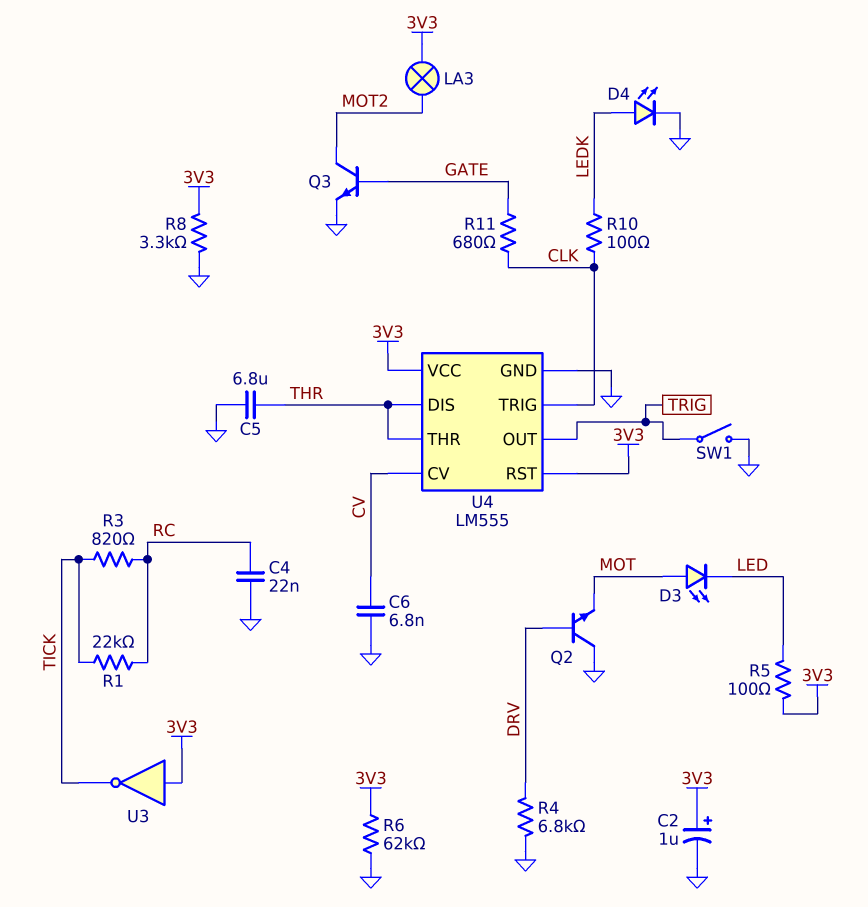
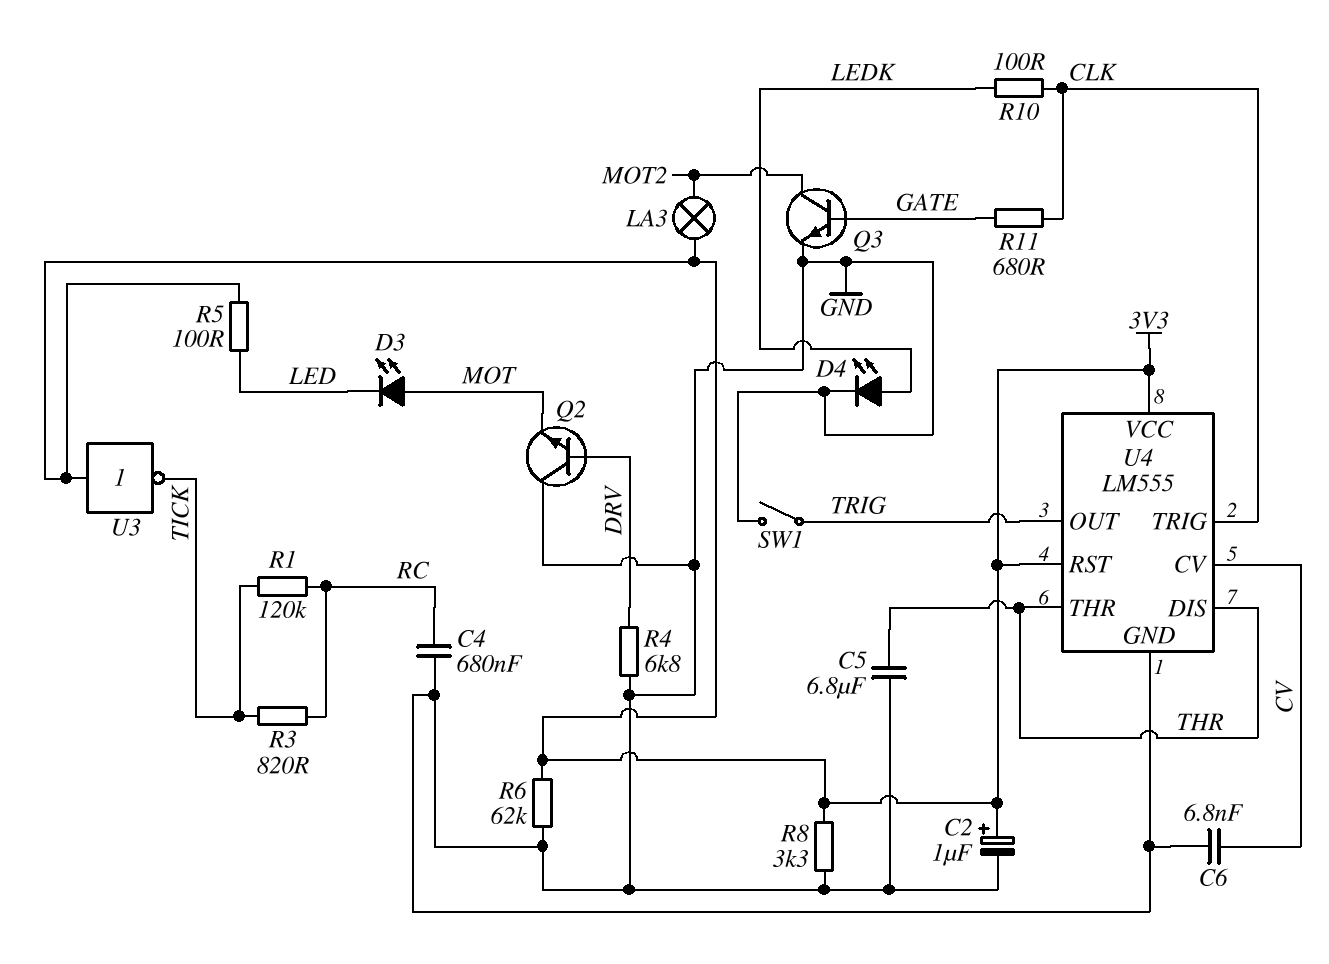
C4: 22nF (GND, RC) -> 680nF (GND, RC)
R1: 22k (RC, TICK) -> 120k (RC, TICK)

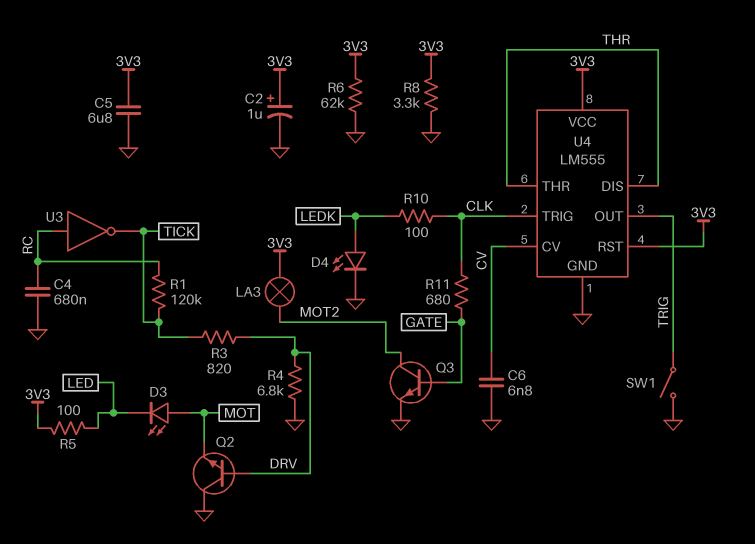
C5: 6.8uF (GND, THR) -> 6.8uF (3V3, GND)
R3: 820 (RC, TICK) -> 820 (DRV, TICK)
U3: NOT (in 3V3, out TICK) -> NOT (in RC, out TICK)

